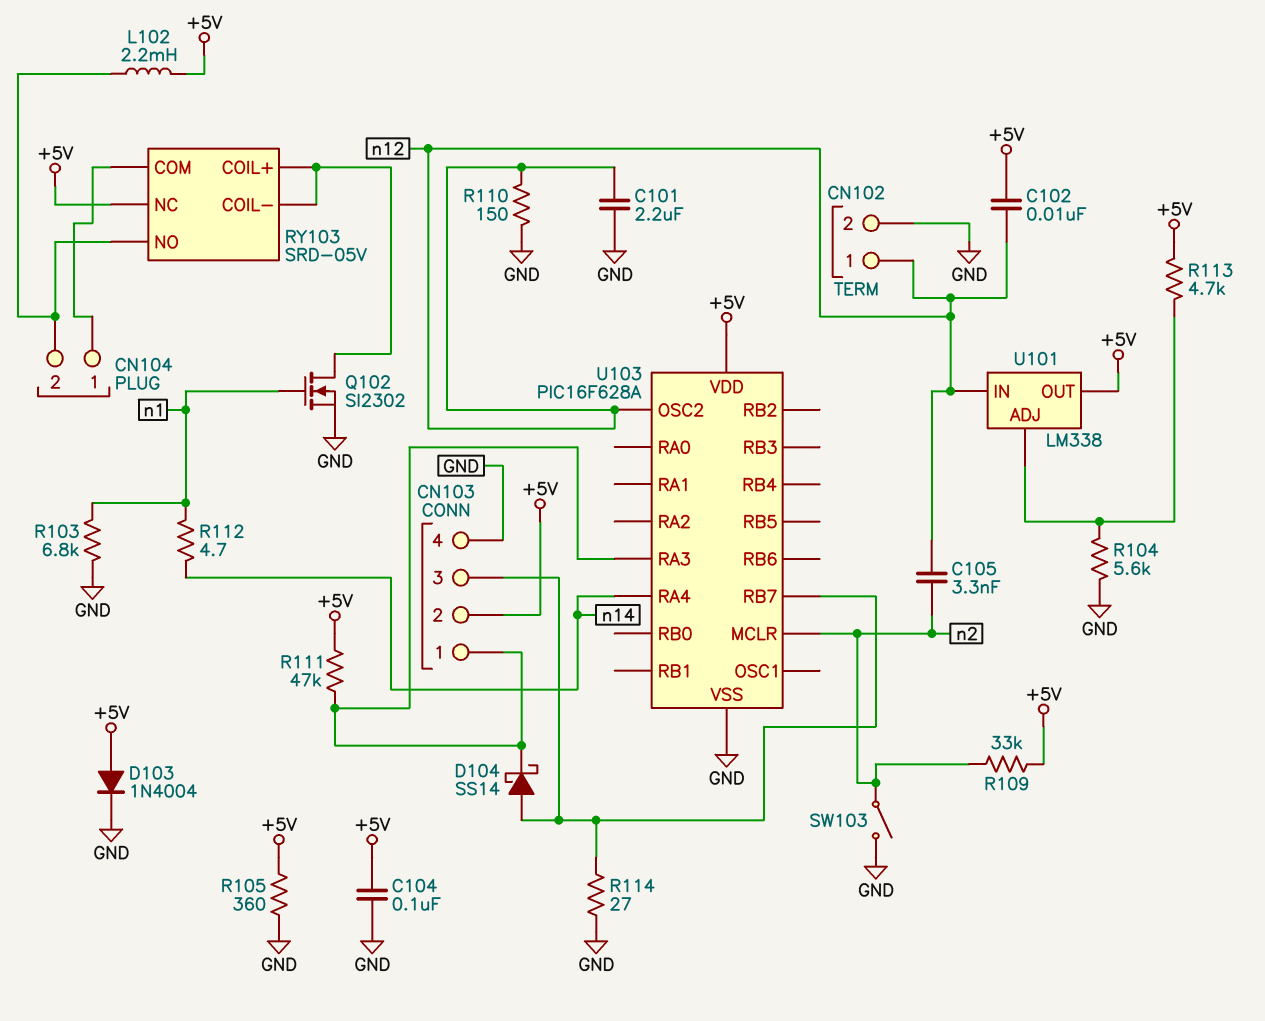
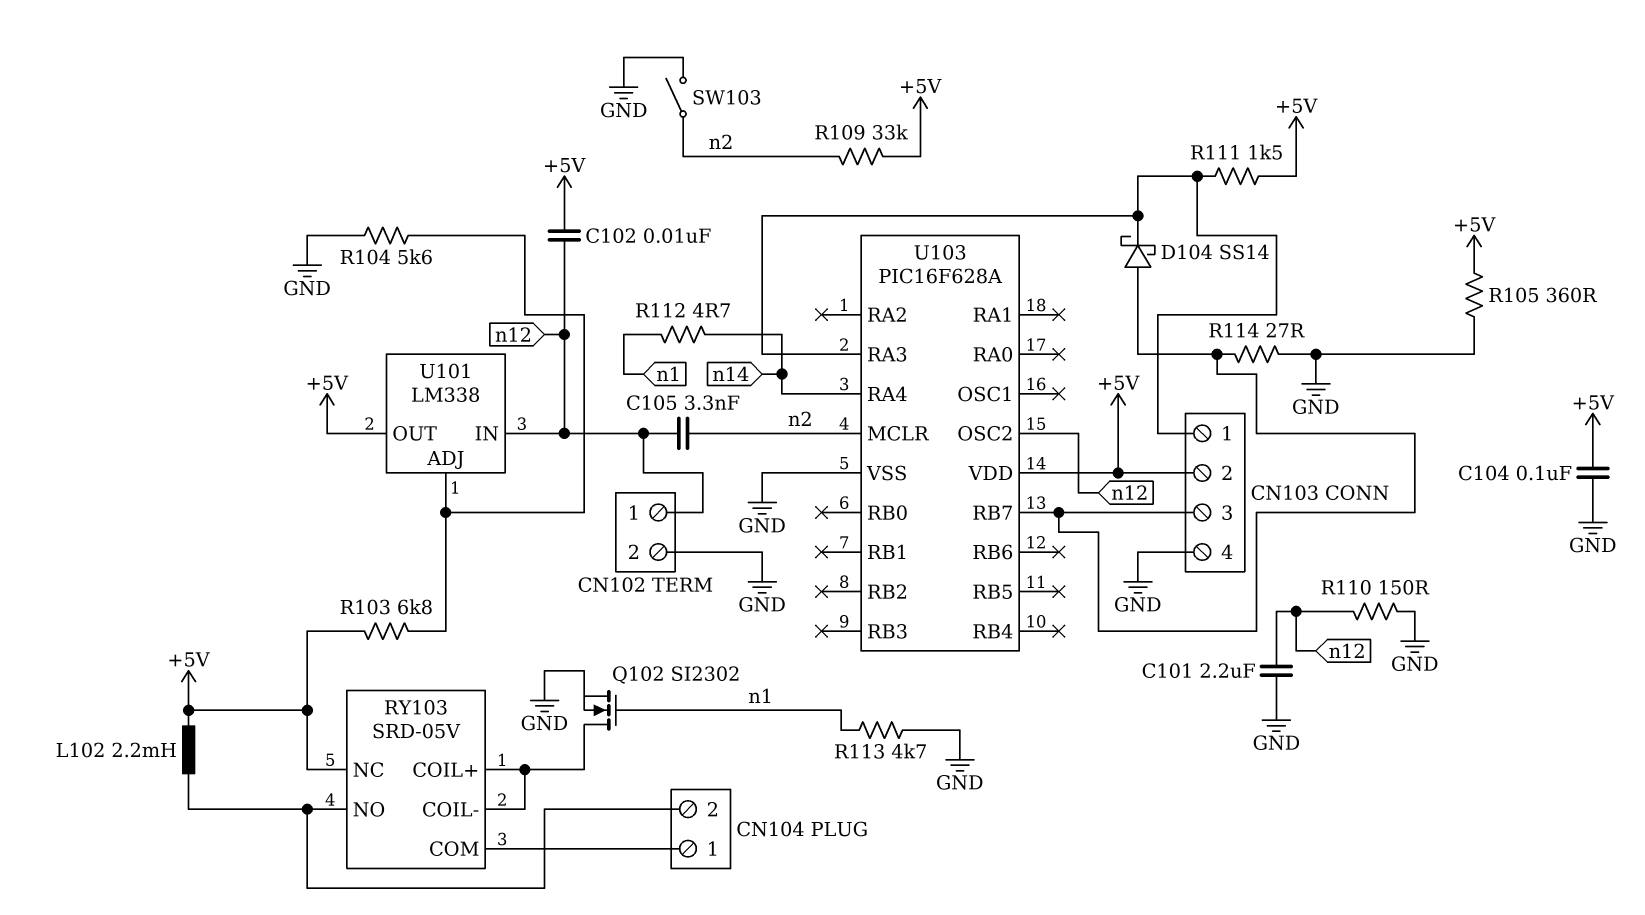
D103: diode 1N4004 (A +5V, K GND) -> none
R103: 6.8k (GND, n1) -> 6.8k (+5V, U101/ADJ)
R111: 47k (+5V, CN103/1) -> 1.5k (+5V, CN103/1)
R113: 4.7k (+5V, U101/ADJ) -> 4.7k (GND, n1)

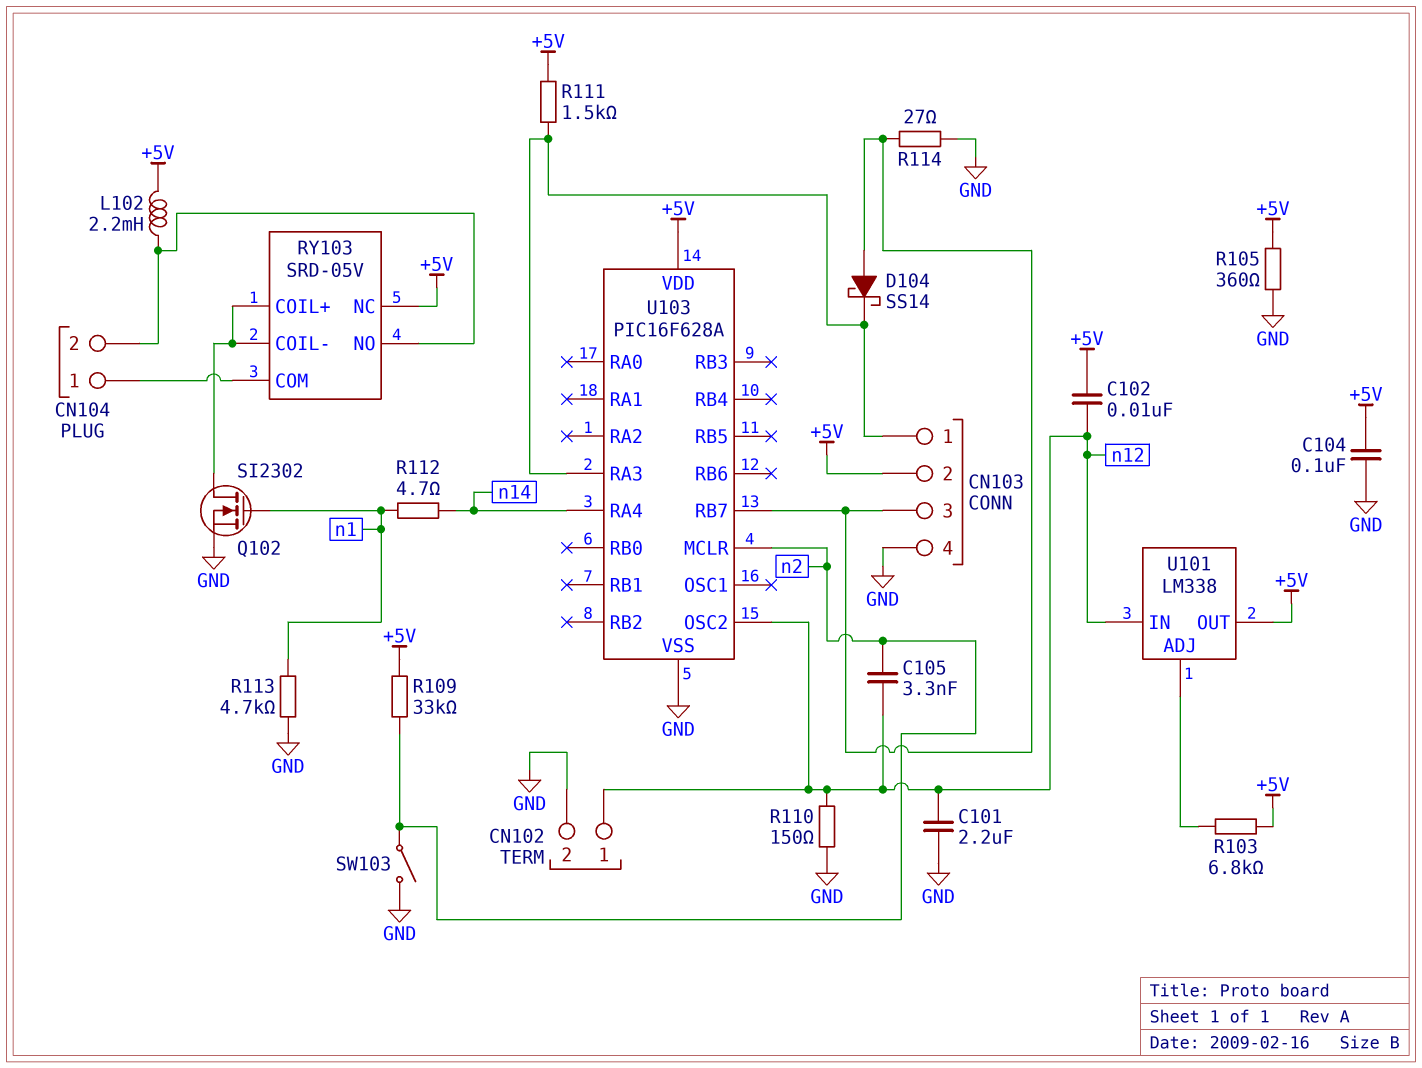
R104: 5.6k (GND, U101/ADJ) -> none

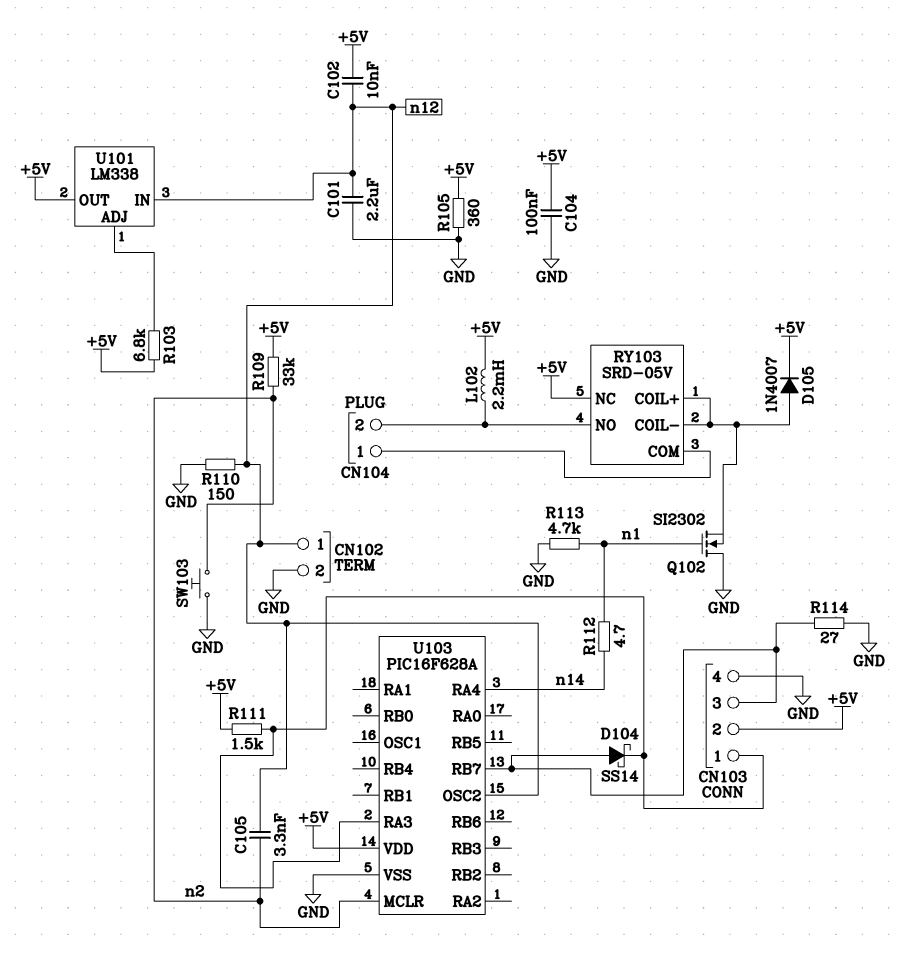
D105: none -> diode 1N4007 (A RY103/COIL+, K +5V)
Q102: NMOS SI2302 (G n1, D RY103/COIL+, S GND) -> NMOS SI2302 (G n1, D GND, S RY103/COIL+)
SW103: switch (GND, n2) -> button (GND, n2)

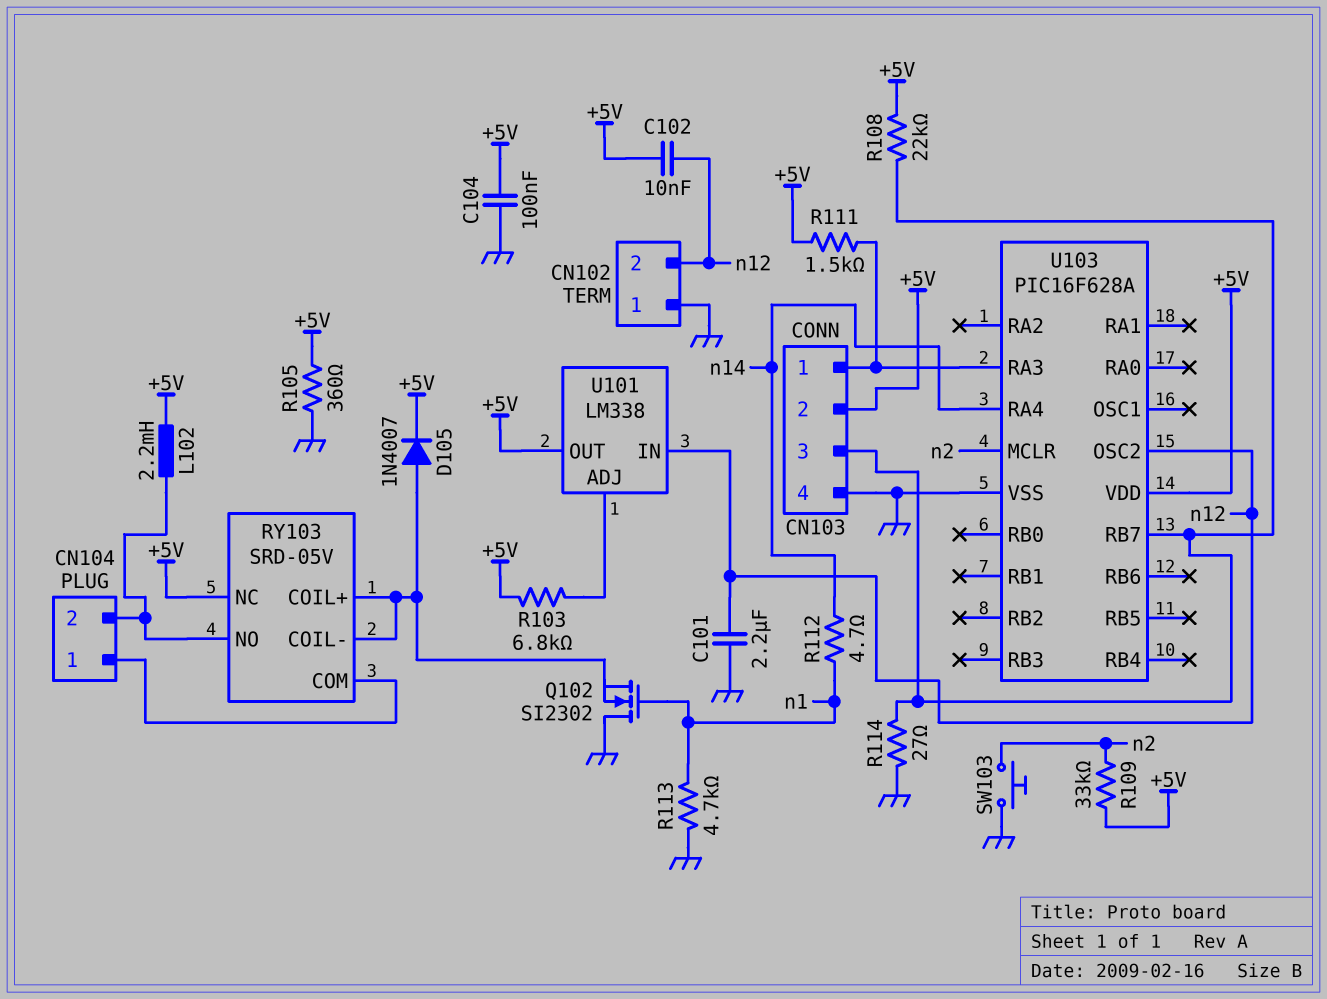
C105: 3.3nF (n2, n12) -> none
CN102 pin 1: n12 -> GND
CN102 pin 2: GND -> n12
D104: schottky SS14 (A CN103/3, K CN103/1) -> none
R108: none -> 22k (+5V, CN103/3)
R110: 150 (GND, n12) -> none

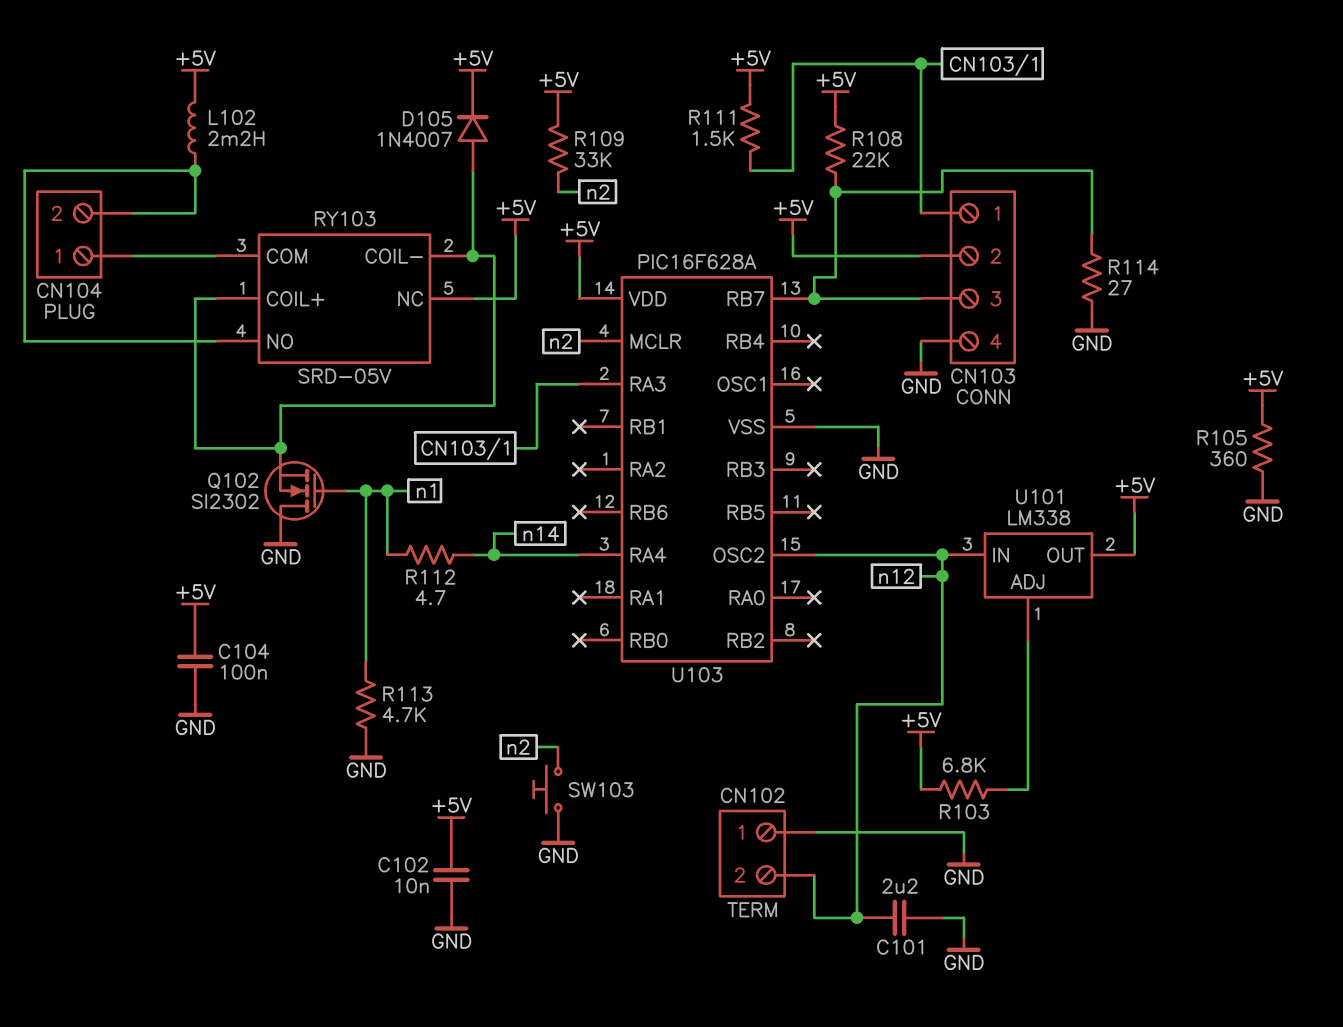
C102: 10nF (+5V, n12) -> 10nF (+5V, GND)

